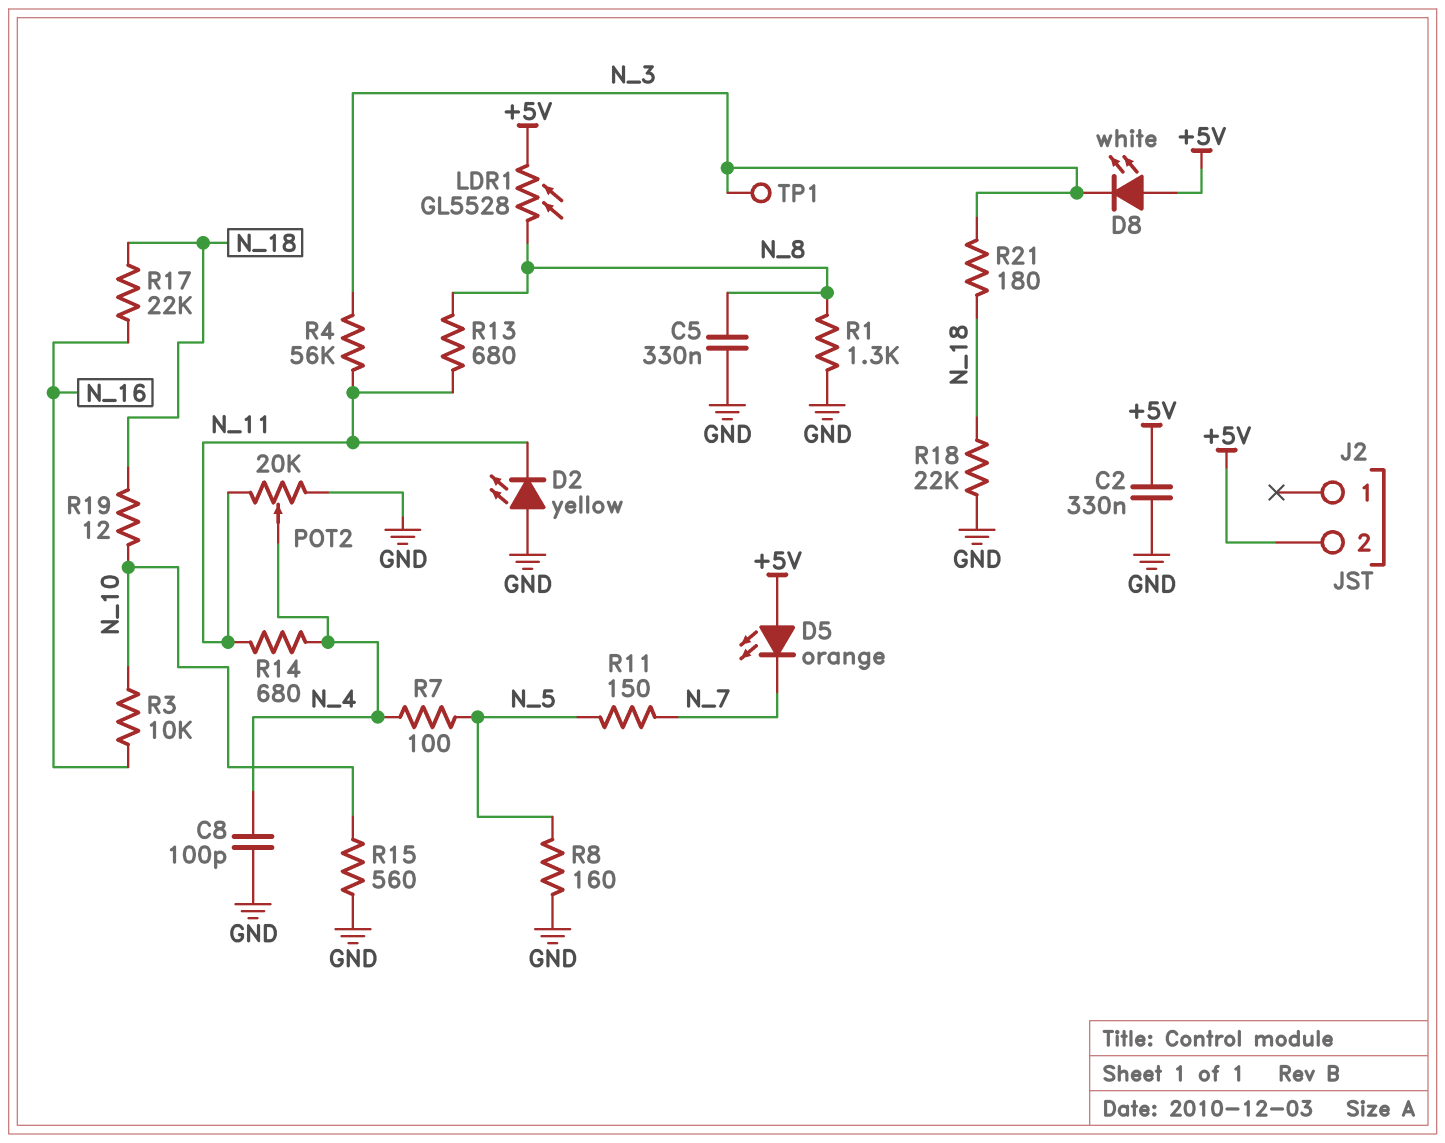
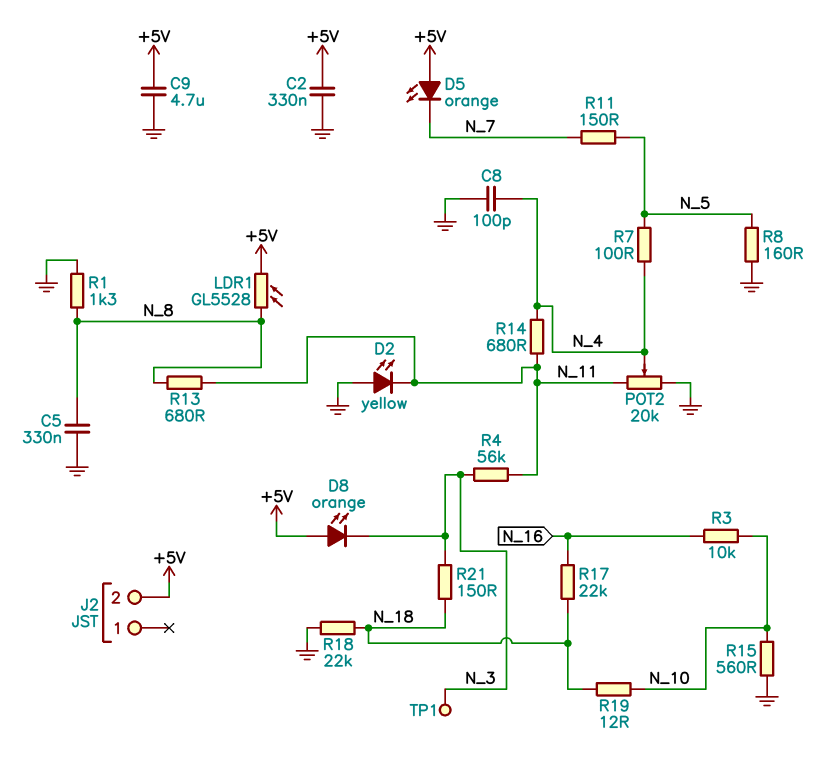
C9: none -> 4.7uF (+5V, GND)
D8: LED white (A +5V, K N_3) -> LED orange (A +5V, K N_3)
R21: 180 (N_3, N_18) -> 150 (N_3, N_18)

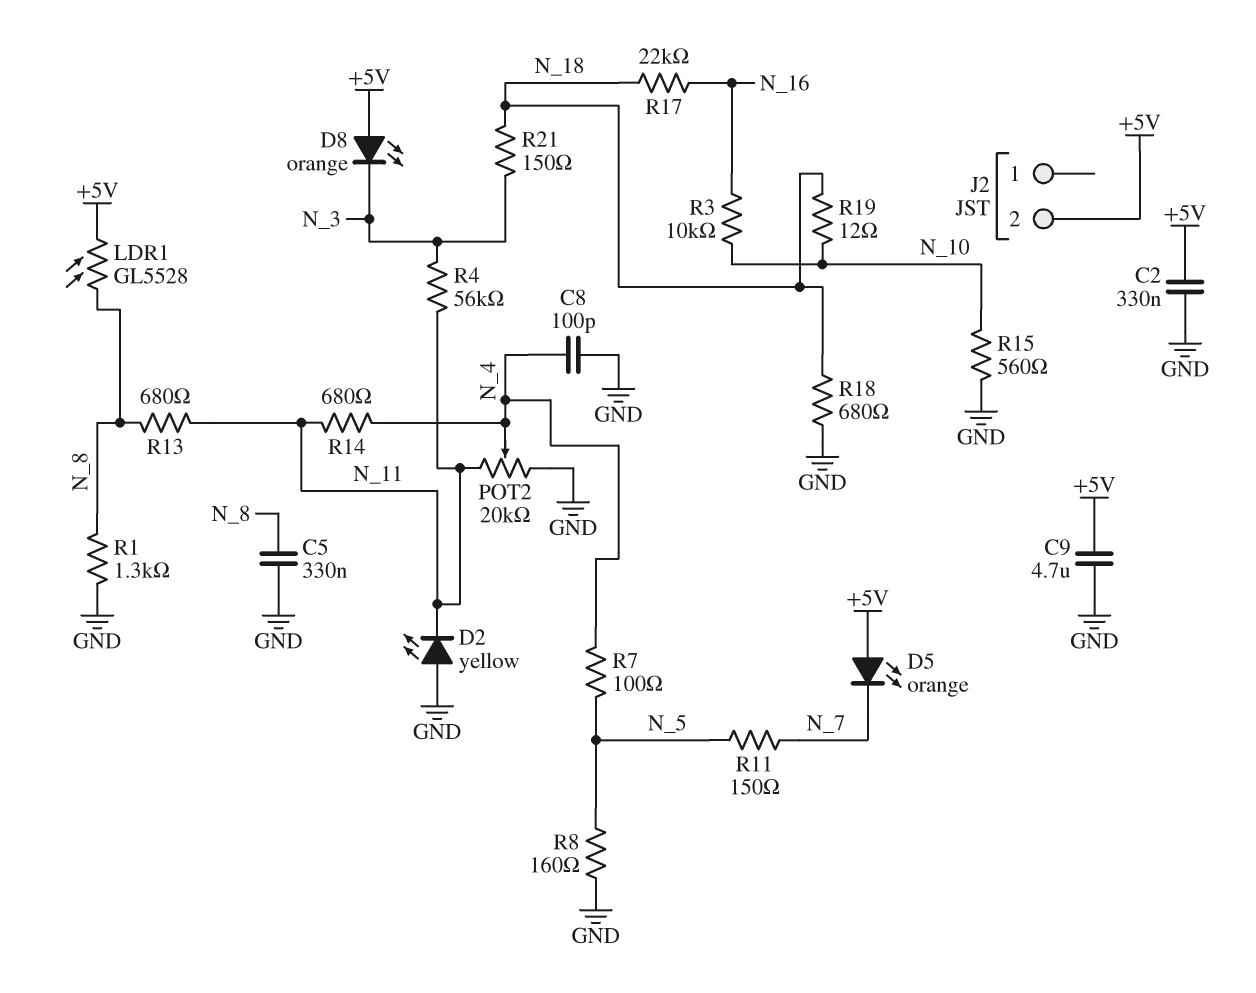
R18: 22k (GND, N_18) -> 680 (GND, N_18)
TP1: test point (N_3) -> none

